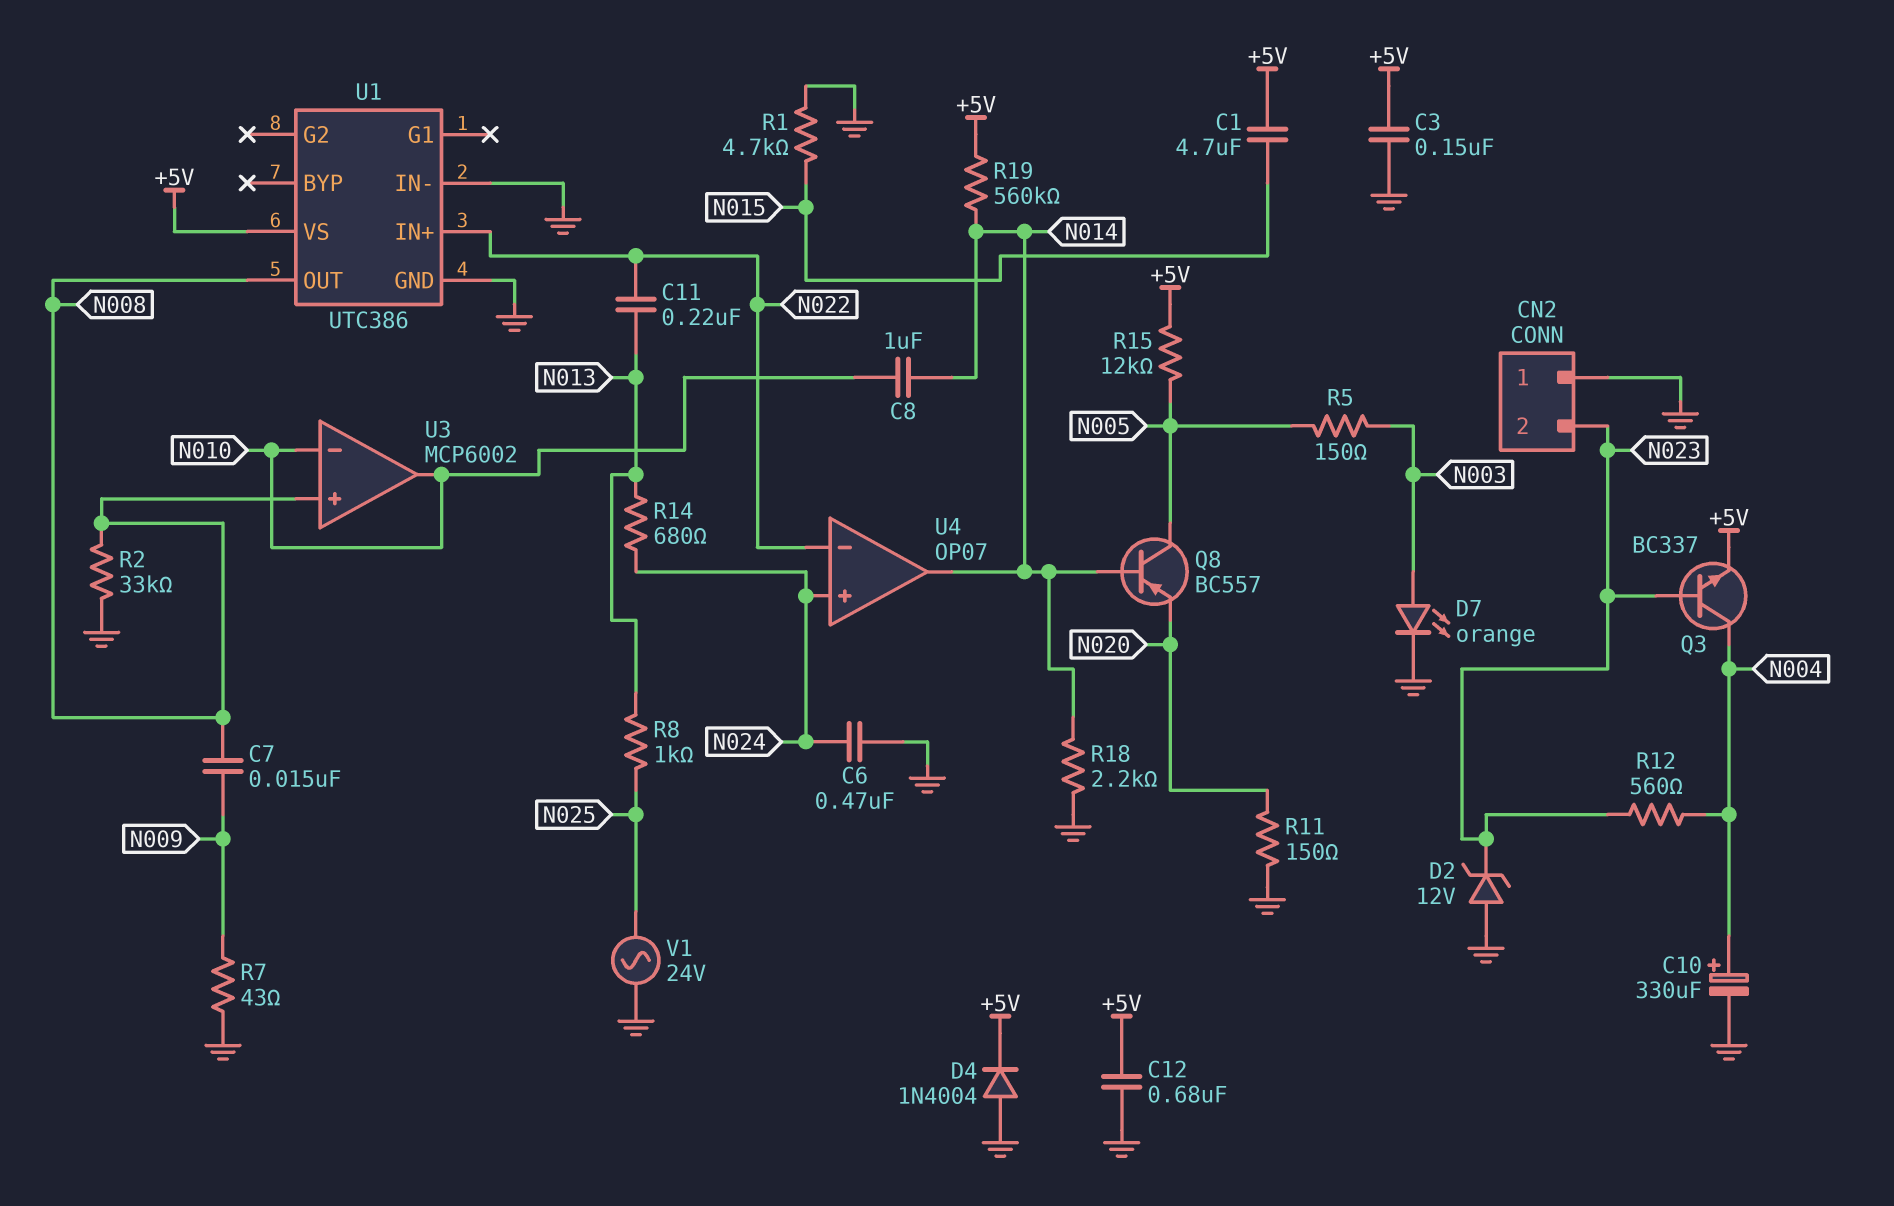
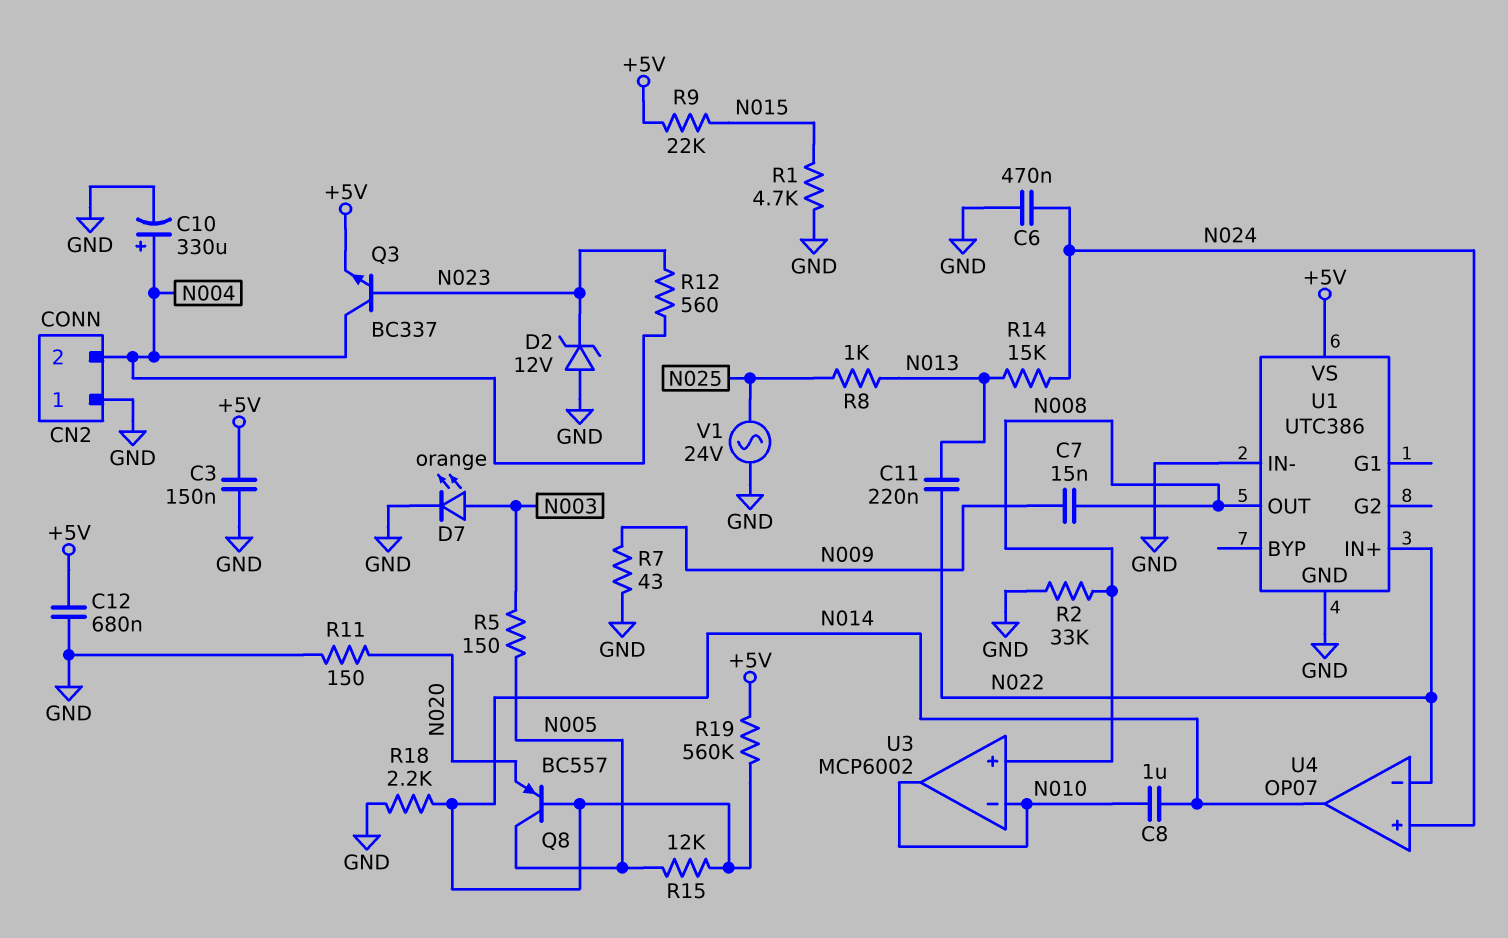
C1: 4.7uF (+5V, N015) -> none
CN2 pin 2: N023 -> N004
D4: diode 1N4004 (A GND, K +5V) -> none
R9: none -> 22k (+5V, N015)
R14: 680 (N013, N024) -> 15k (N013, N024)
R15: 12k (+5V, N005) -> 12k (N005, N014)

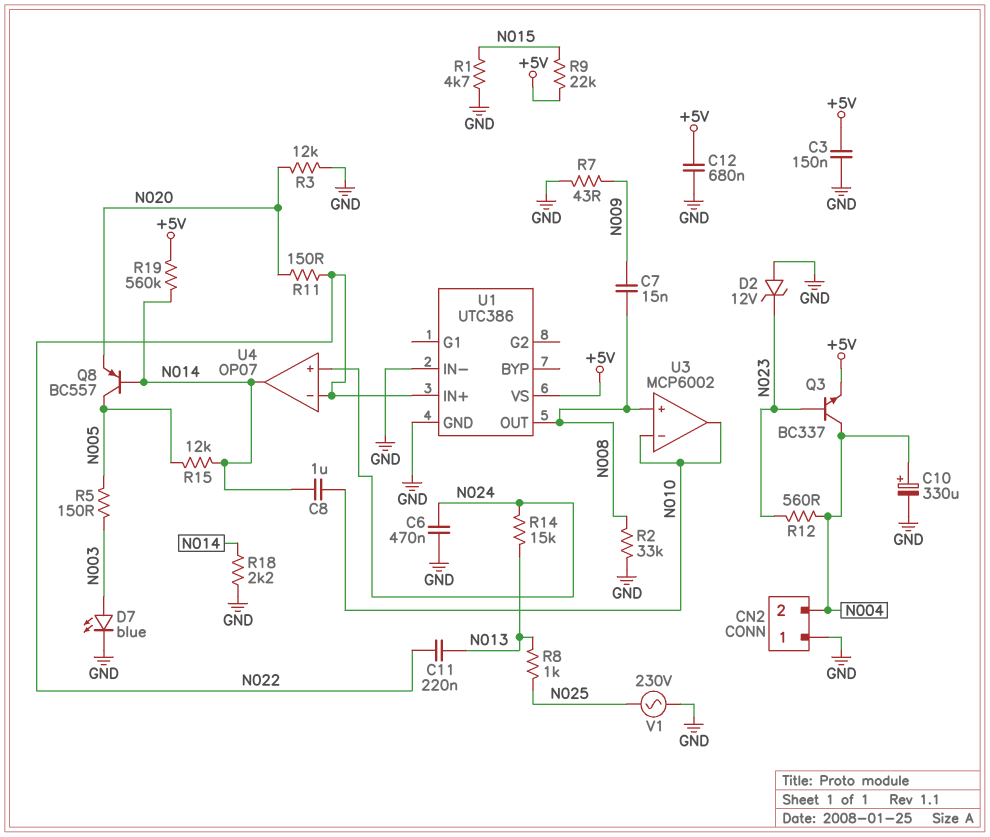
D7: LED orange (A N003, K GND) -> LED blue (A N003, K GND)
R3: none -> 12k (GND, N020)
R11: 150 (GND, N020) -> 150 (N020, N022)
V1: AC 24V (GND, N025) -> AC 230V (GND, N025)

